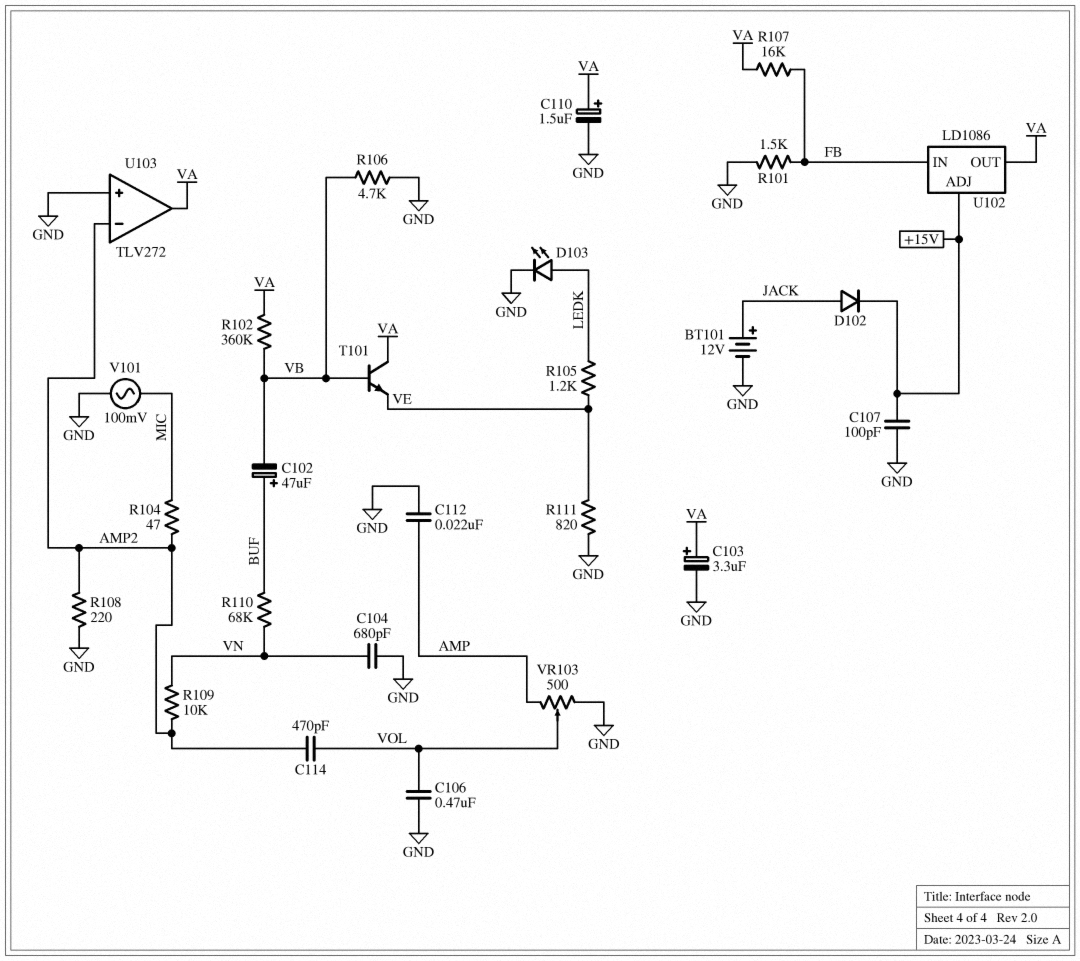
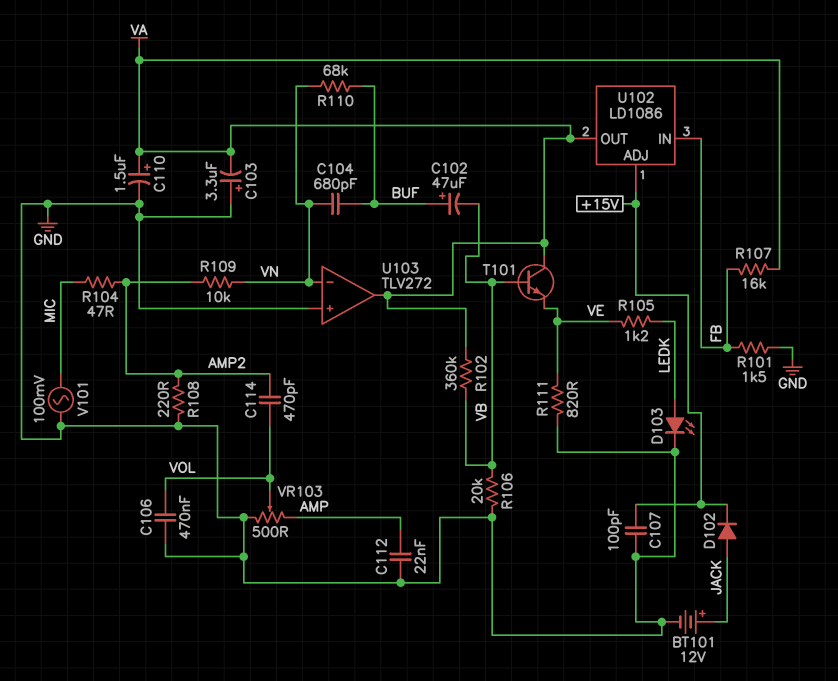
C103: 3.3uF (plus VA, minus GND) -> 3.3uF (plus GND, minus VA)
C104: 680pF (GND, VN) -> 680pF (BUF, VN)
R106: 4.7k (GND, VB) -> 20k (GND, VB)
U103 pin in-: AMP2 -> VN

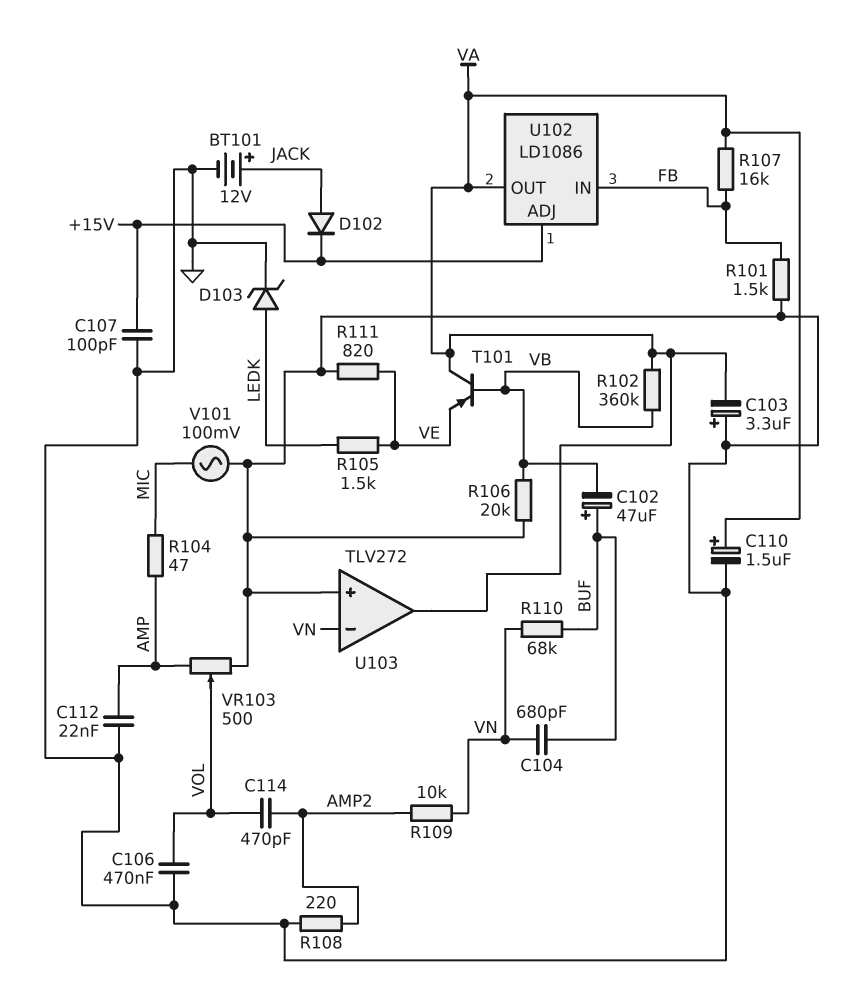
D103: LED (A LEDK, K GND) -> zener (A LEDK, K GND)
R104: 47 (AMP2, MIC) -> 47 (AMP, MIC)
R105: 1.2k (LEDK, VE) -> 1.5k (LEDK, VE)
T101: NPN (B VB, C VA, E VE) -> PNP (B VB, C VA, E VE)

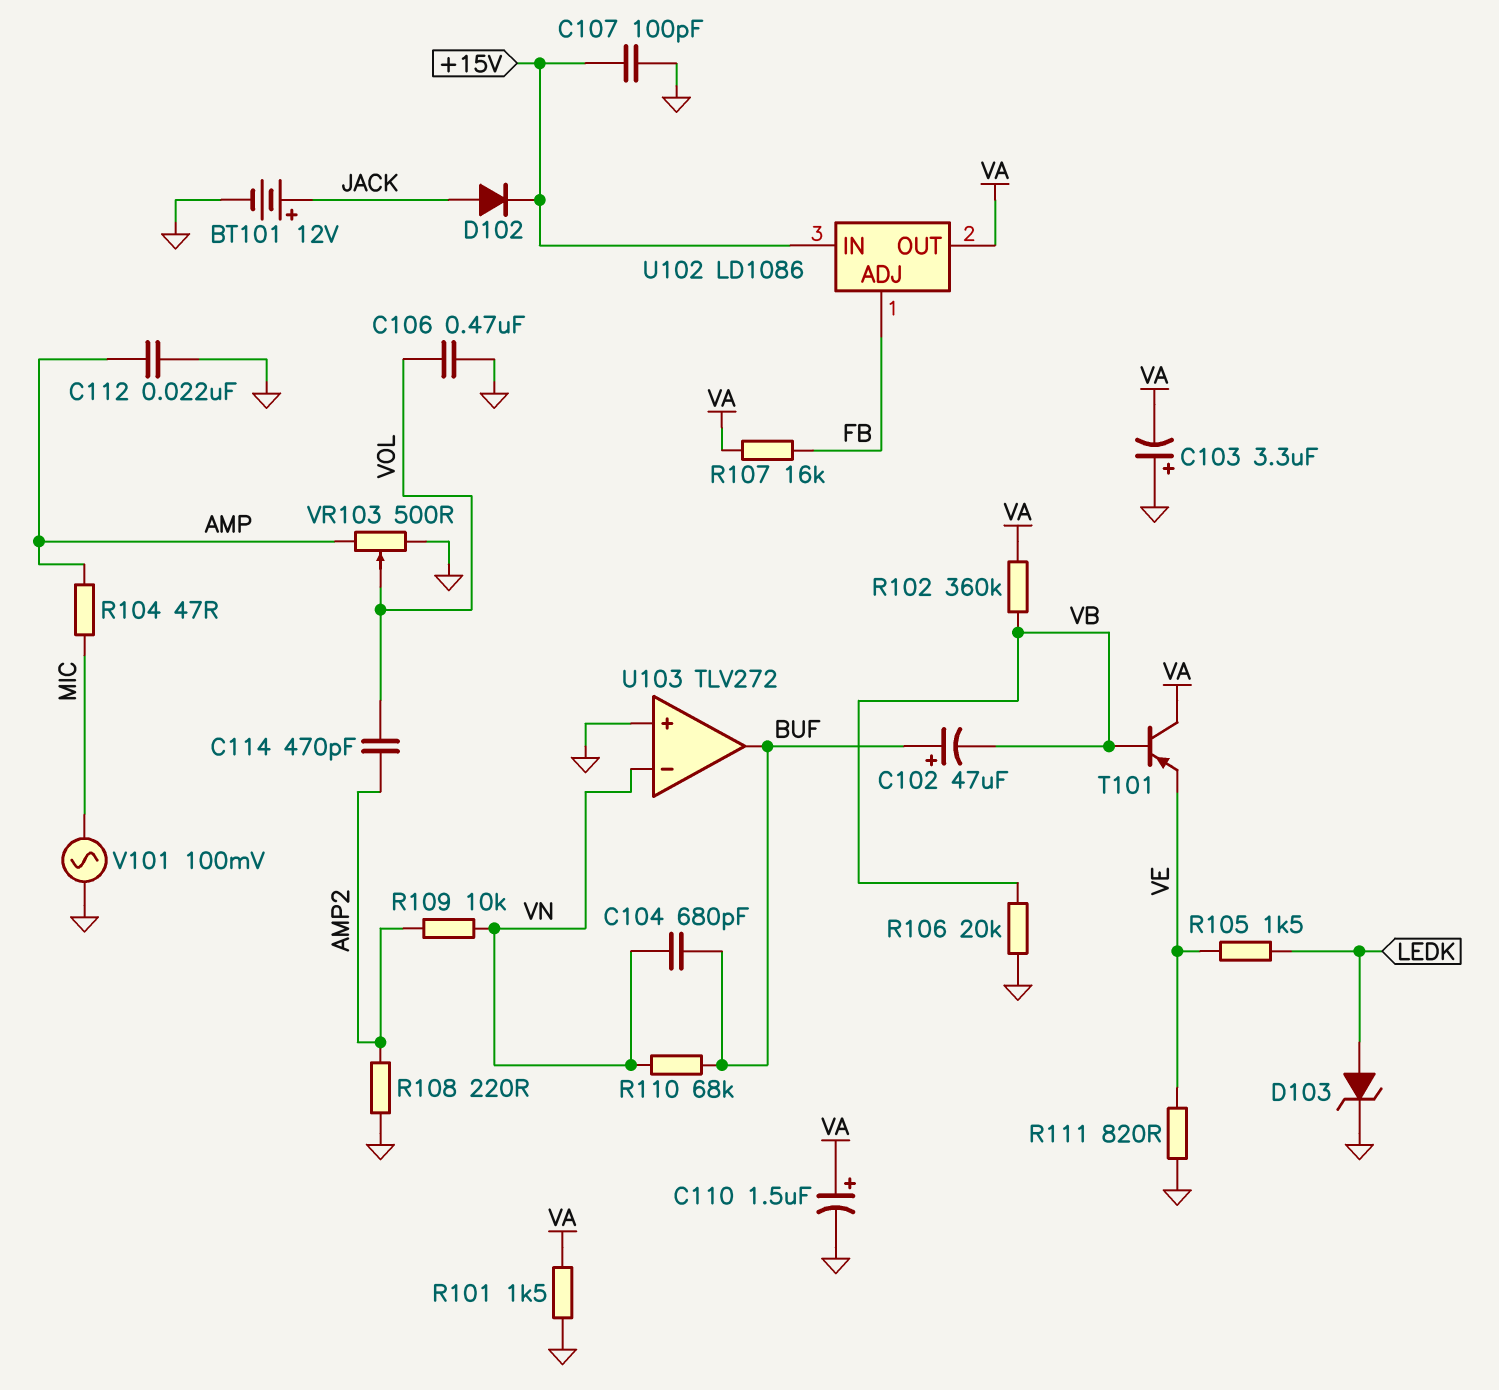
R101: 1.5k (FB, GND) -> 1.5k (GND, VA)
U102 pin ADJ: +15V -> FB
U102 pin IN: FB -> +15V
U103 pin out: VA -> BUF

